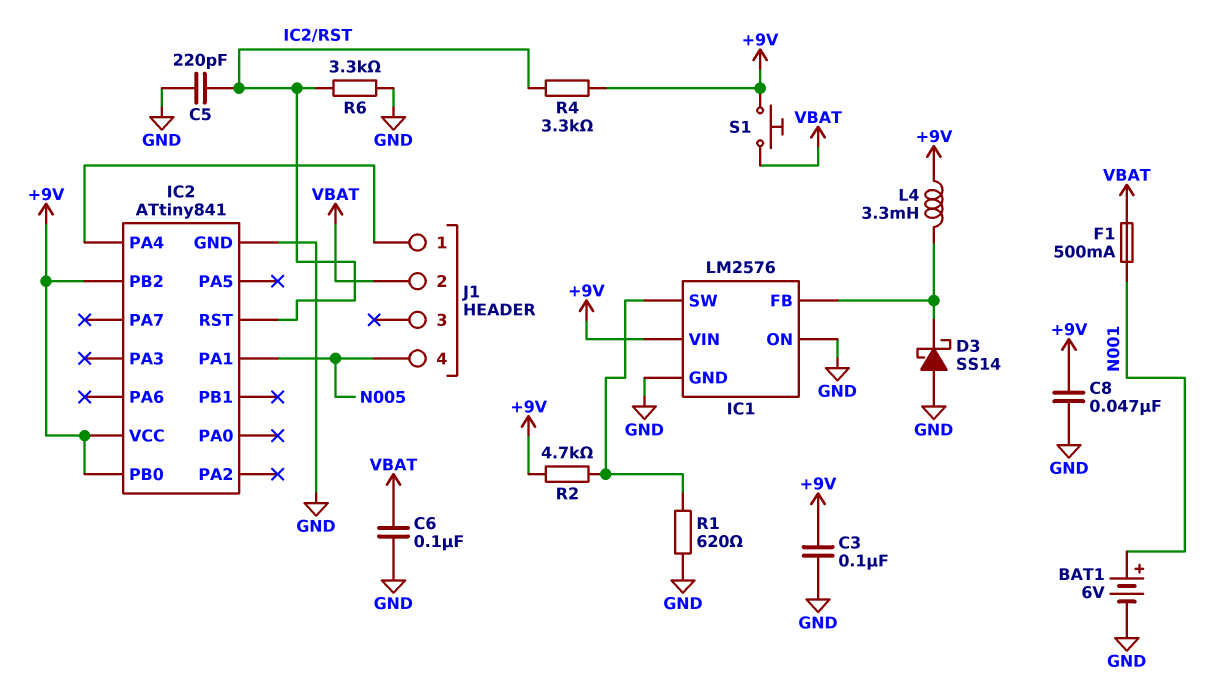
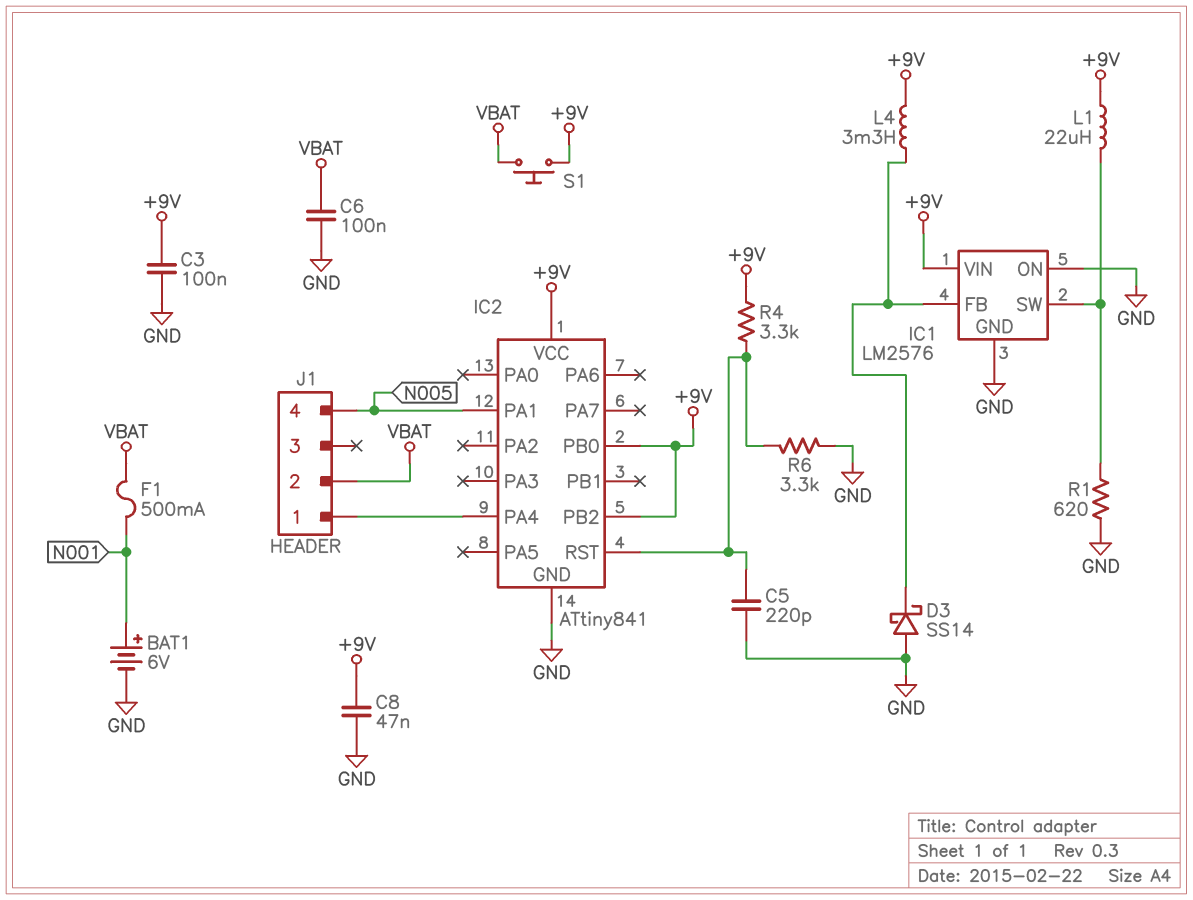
L1: none -> 22uH (+9V, IC1/SW)
R2: 4.7k (+9V, IC1/SW) -> none

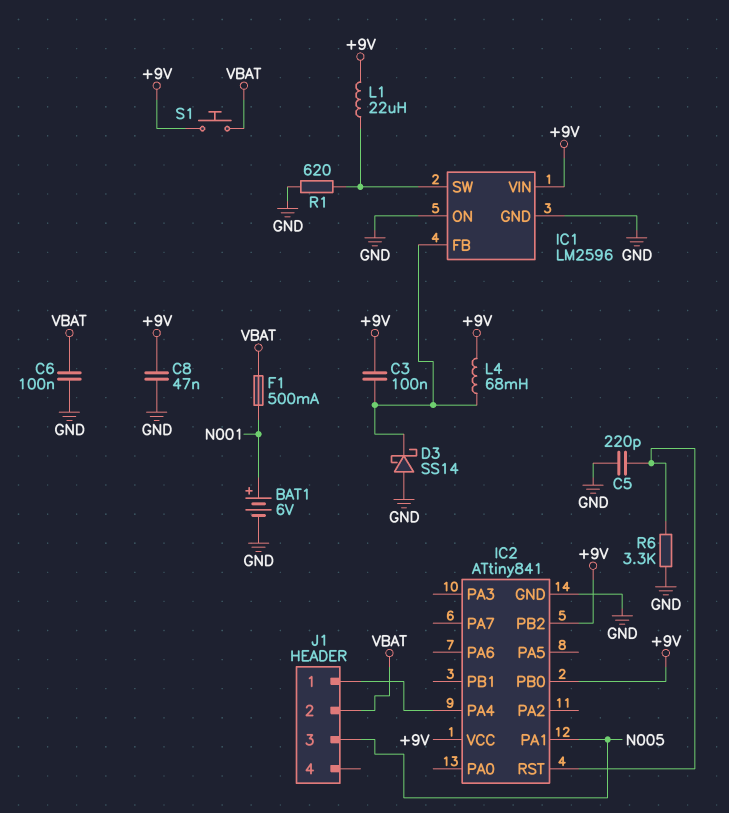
C3: 100nF (+9V, GND) -> 100nF (+9V, IC1/FB)
IC1: LM2576 -> LM2596
J1 pin 3: none -> N005
J1 pin 4: N005 -> none
L4: 3.3mH (+9V, IC1/FB) -> 68mH (+9V, IC1/FB)
R4: 3.3k (+9V, IC2/RST) -> none

